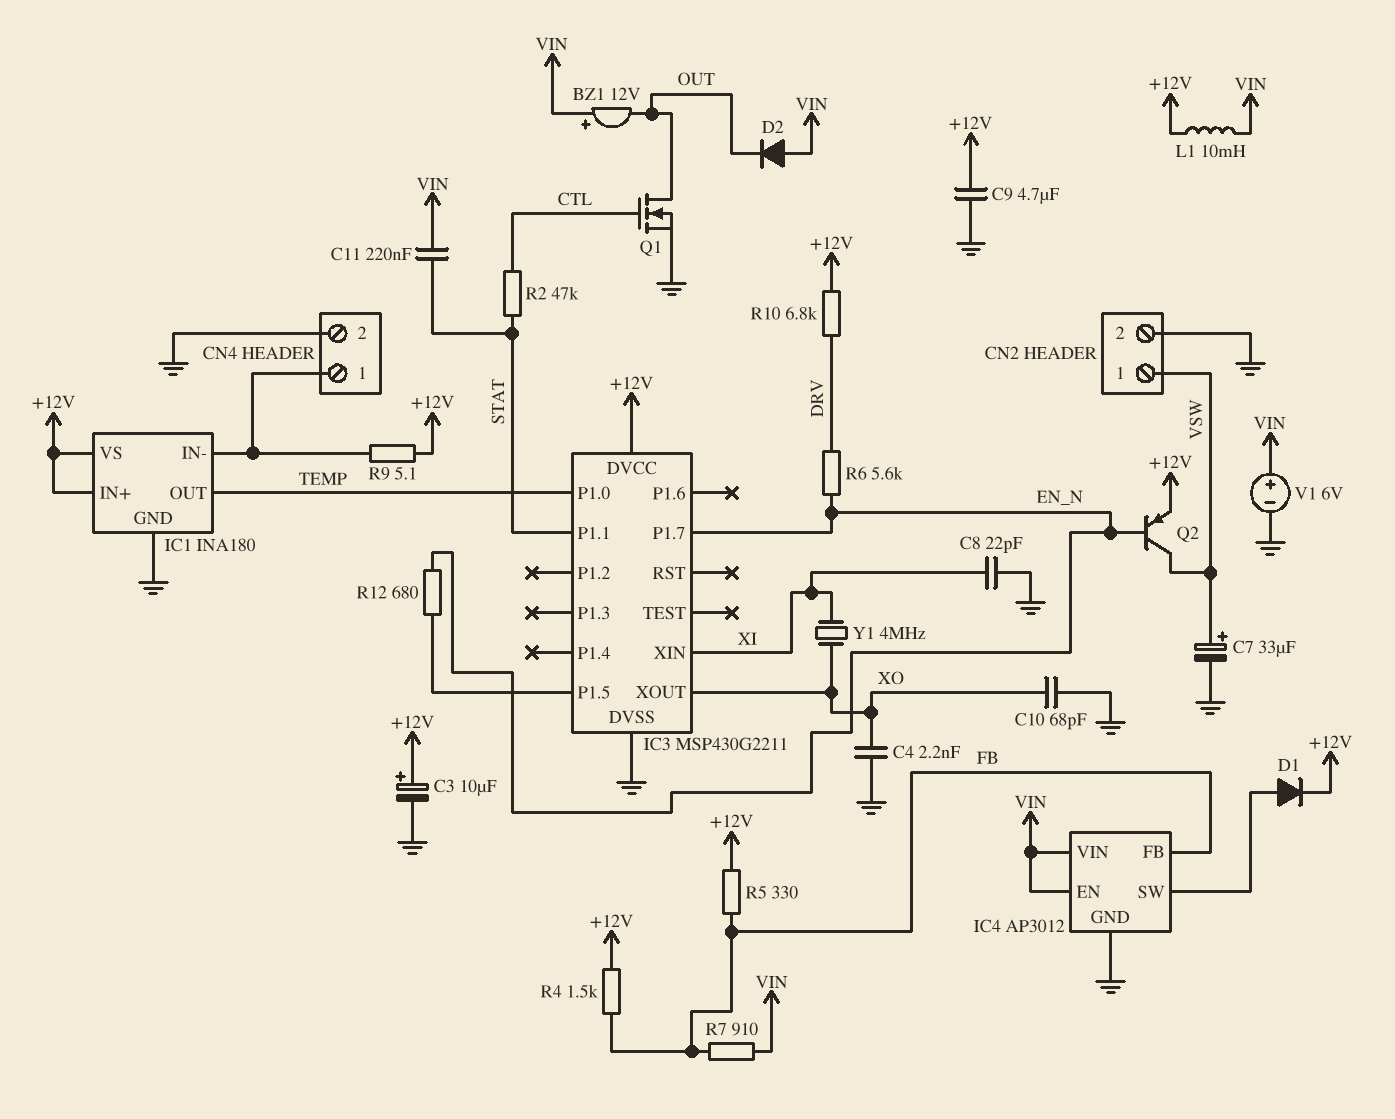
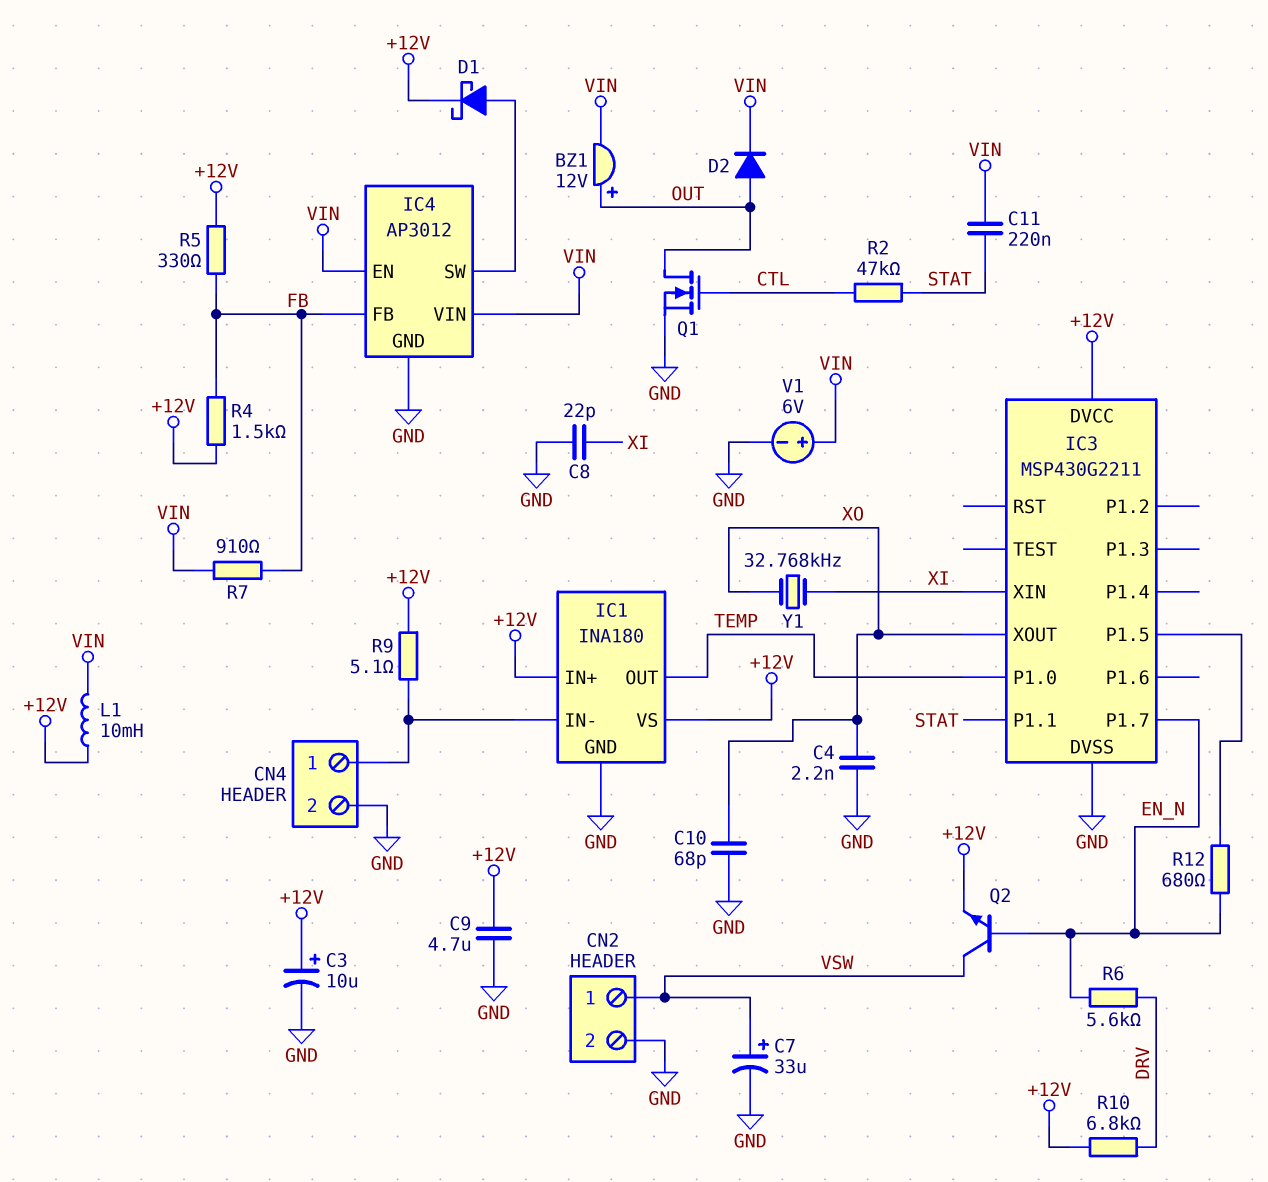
BZ1: buzzer 12V (plus VIN, minus OUT) -> buzzer 12V (plus OUT, minus VIN)
D1: diode (A IC4/SW, K +12V) -> schottky (A IC4/SW, K +12V)
D2: diode (A VIN, K OUT) -> diode (A OUT, K VIN)
Q2: PNP (B EN_N, C VSW, E +12V) -> NPN (B EN_N, C VSW, E +12V)
Y1: 4MHz (XI, XO) -> 32.768kHz (XI, XO)

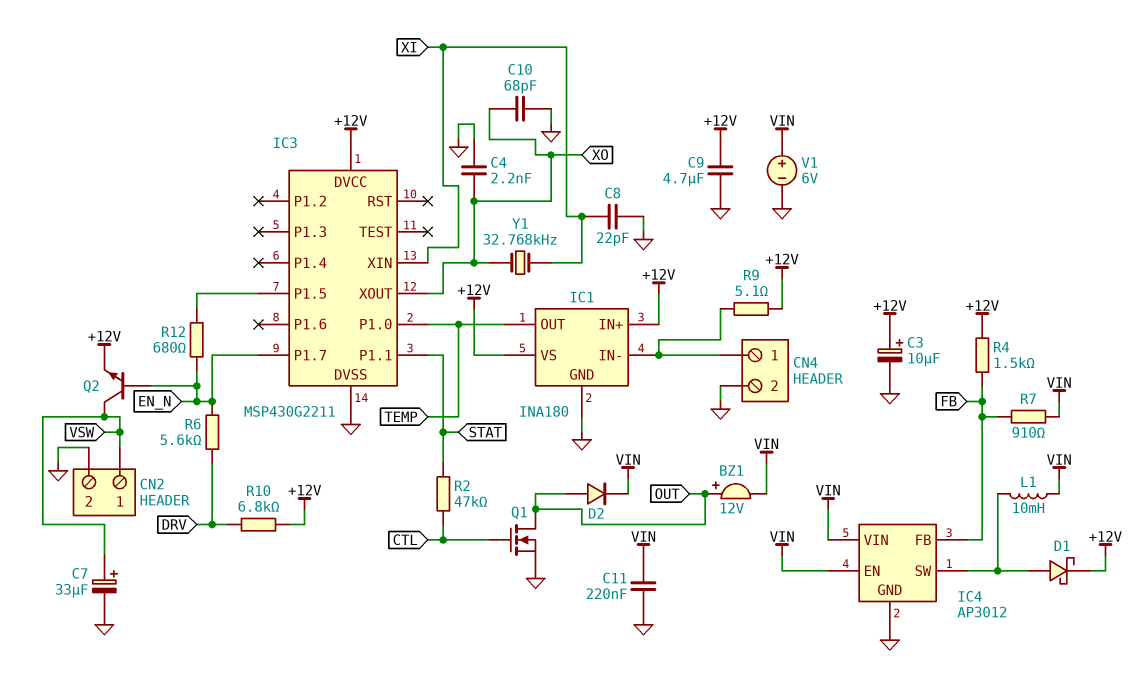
C11: 220nF (STAT, VIN) -> 220nF (GND, VIN)
L1: 10mH (+12V, VIN) -> 10mH (IC4/SW, VIN)
R5: 330 (+12V, FB) -> none

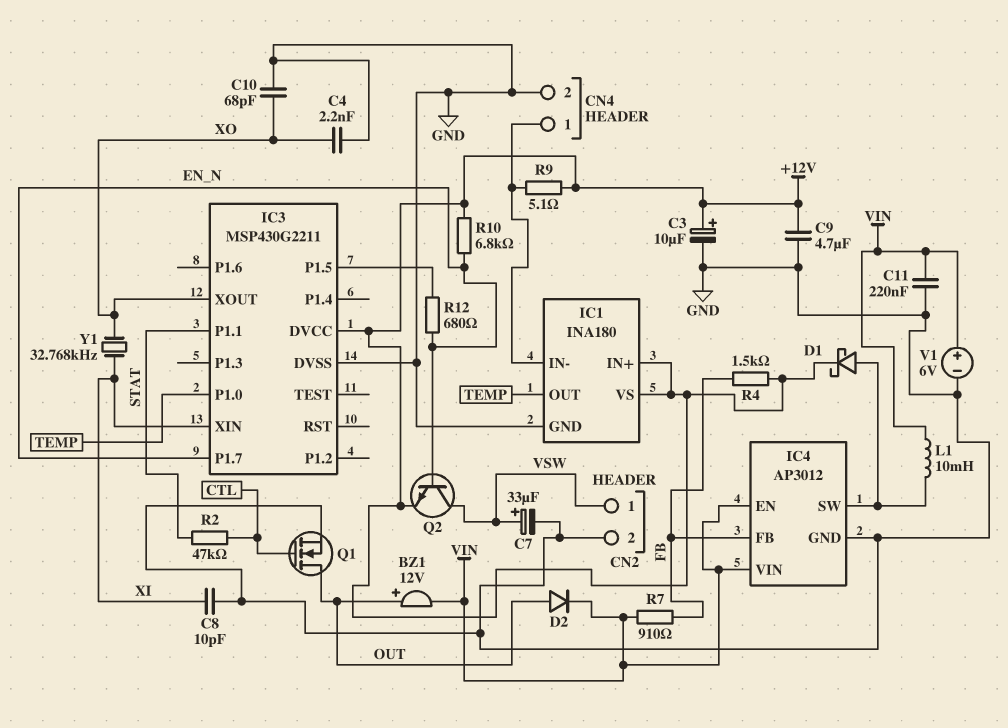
C8: 22pF (GND, XI) -> 10pF (GND, XI)
R6: 5.6k (DRV, EN_N) -> none
R10: 6.8k (+12V, DRV) -> 6.8k (+12V, EN_N)

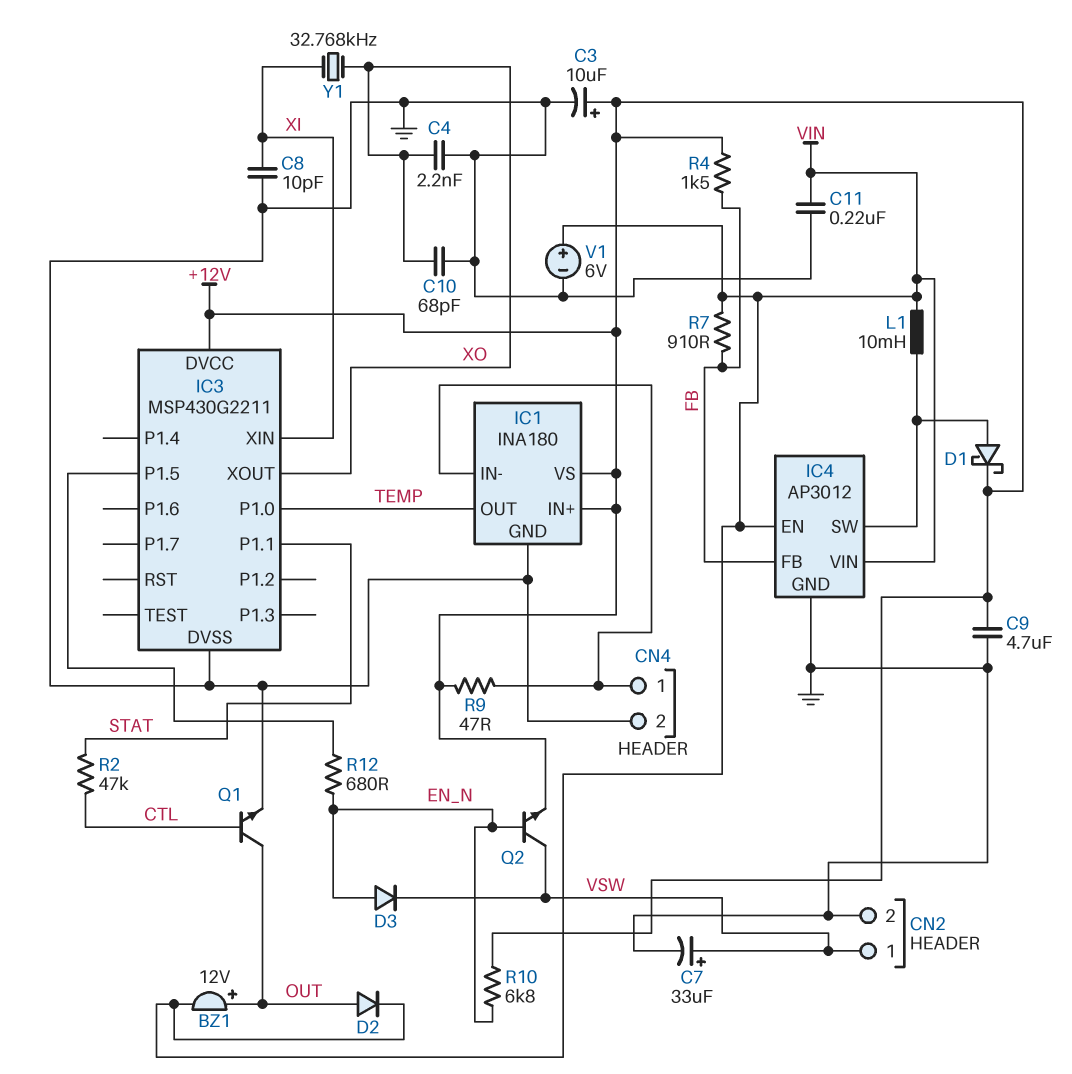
D3: none -> diode (A EN_N, K VSW)
IC3 pin P1.7: EN_N -> none
Q1: NMOS (G CTL, D OUT, S GND) -> NPN (B CTL, C OUT, E GND)
R9: 5.1 (+12V, CN4/1) -> 47 (+12V, CN4/1)

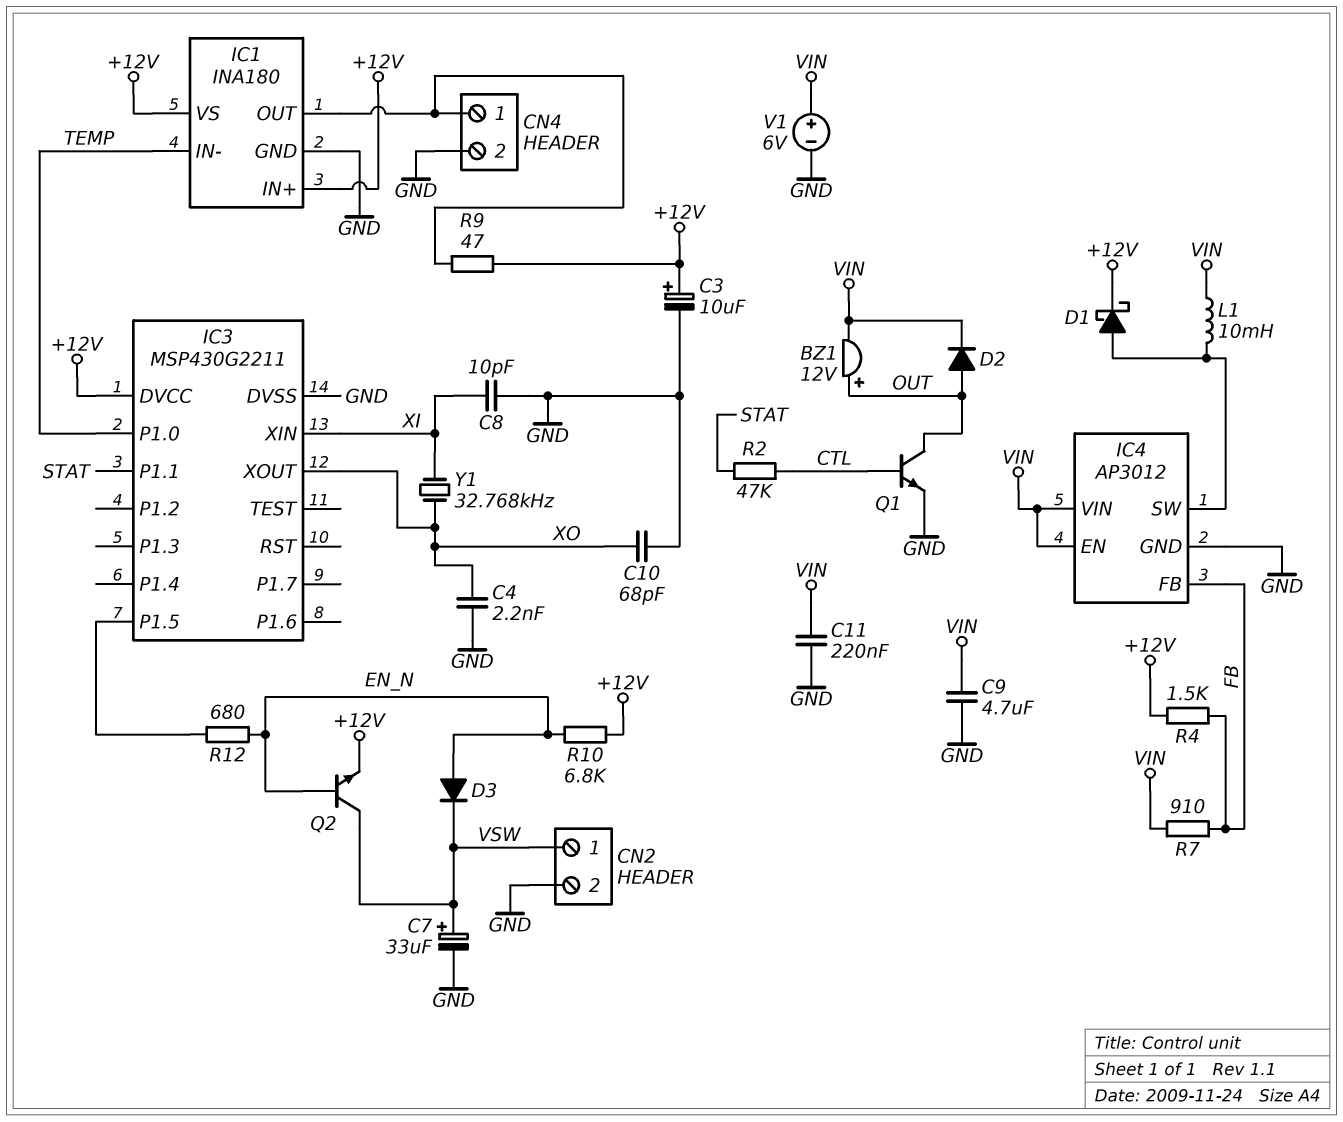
C9: 4.7uF (+12V, GND) -> 4.7uF (GND, VIN)
IC1 pin IN-: CN4/1 -> TEMP
IC1 pin OUT: TEMP -> CN4/1

